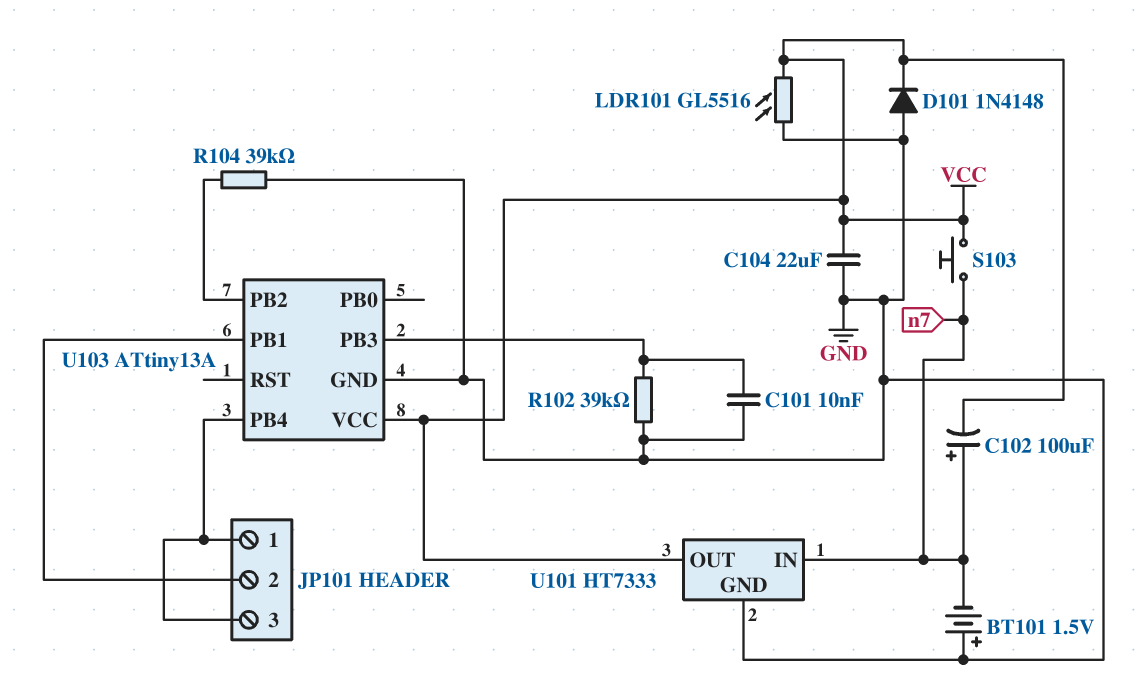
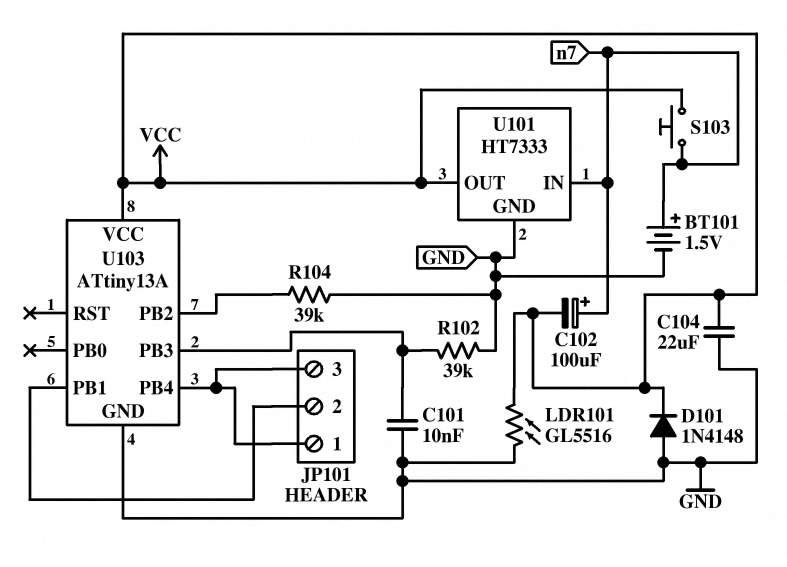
BT101: 1.5V (plus GND, minus n7) -> 1.5V (plus n7, minus GND)

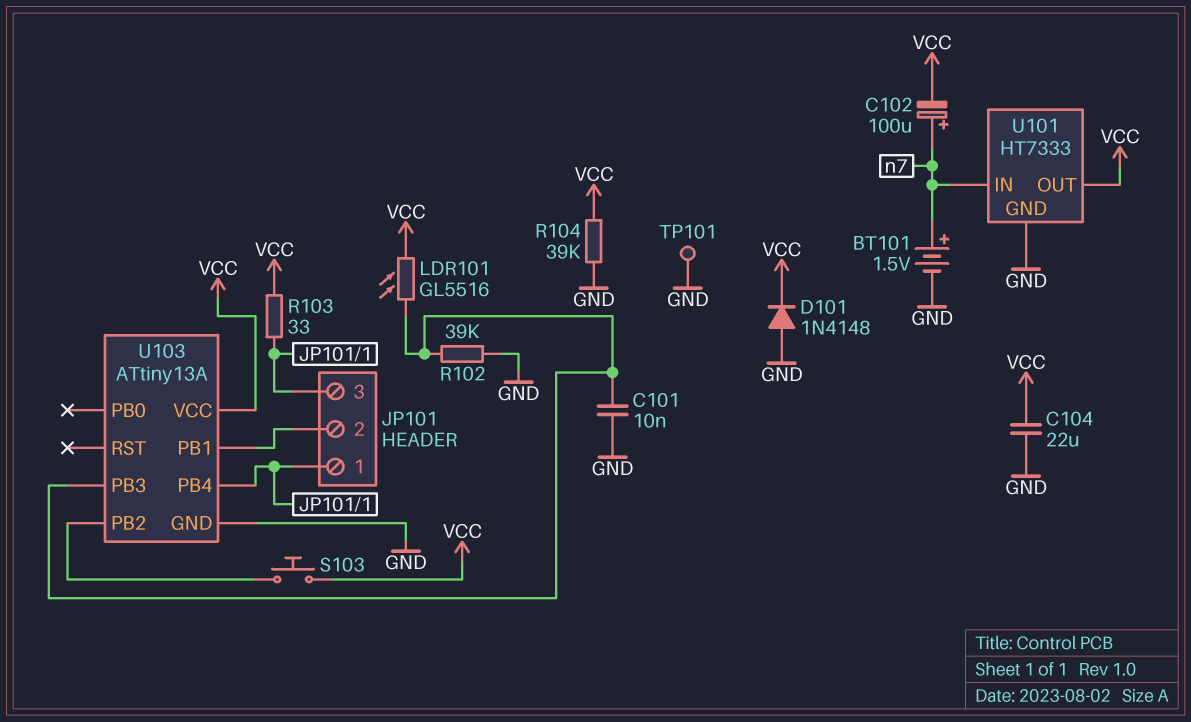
LDR101: GL5516 (GND, VCC) -> GL5516 (U103/PB3, VCC)
R103: none -> 33 (JP101/1, VCC)
R104: 39k (GND, U103/PB2) -> 39k (GND, VCC)
S103: button (VCC, n7) -> button (U103/PB2, VCC)
TP101: none -> test point (GND)

